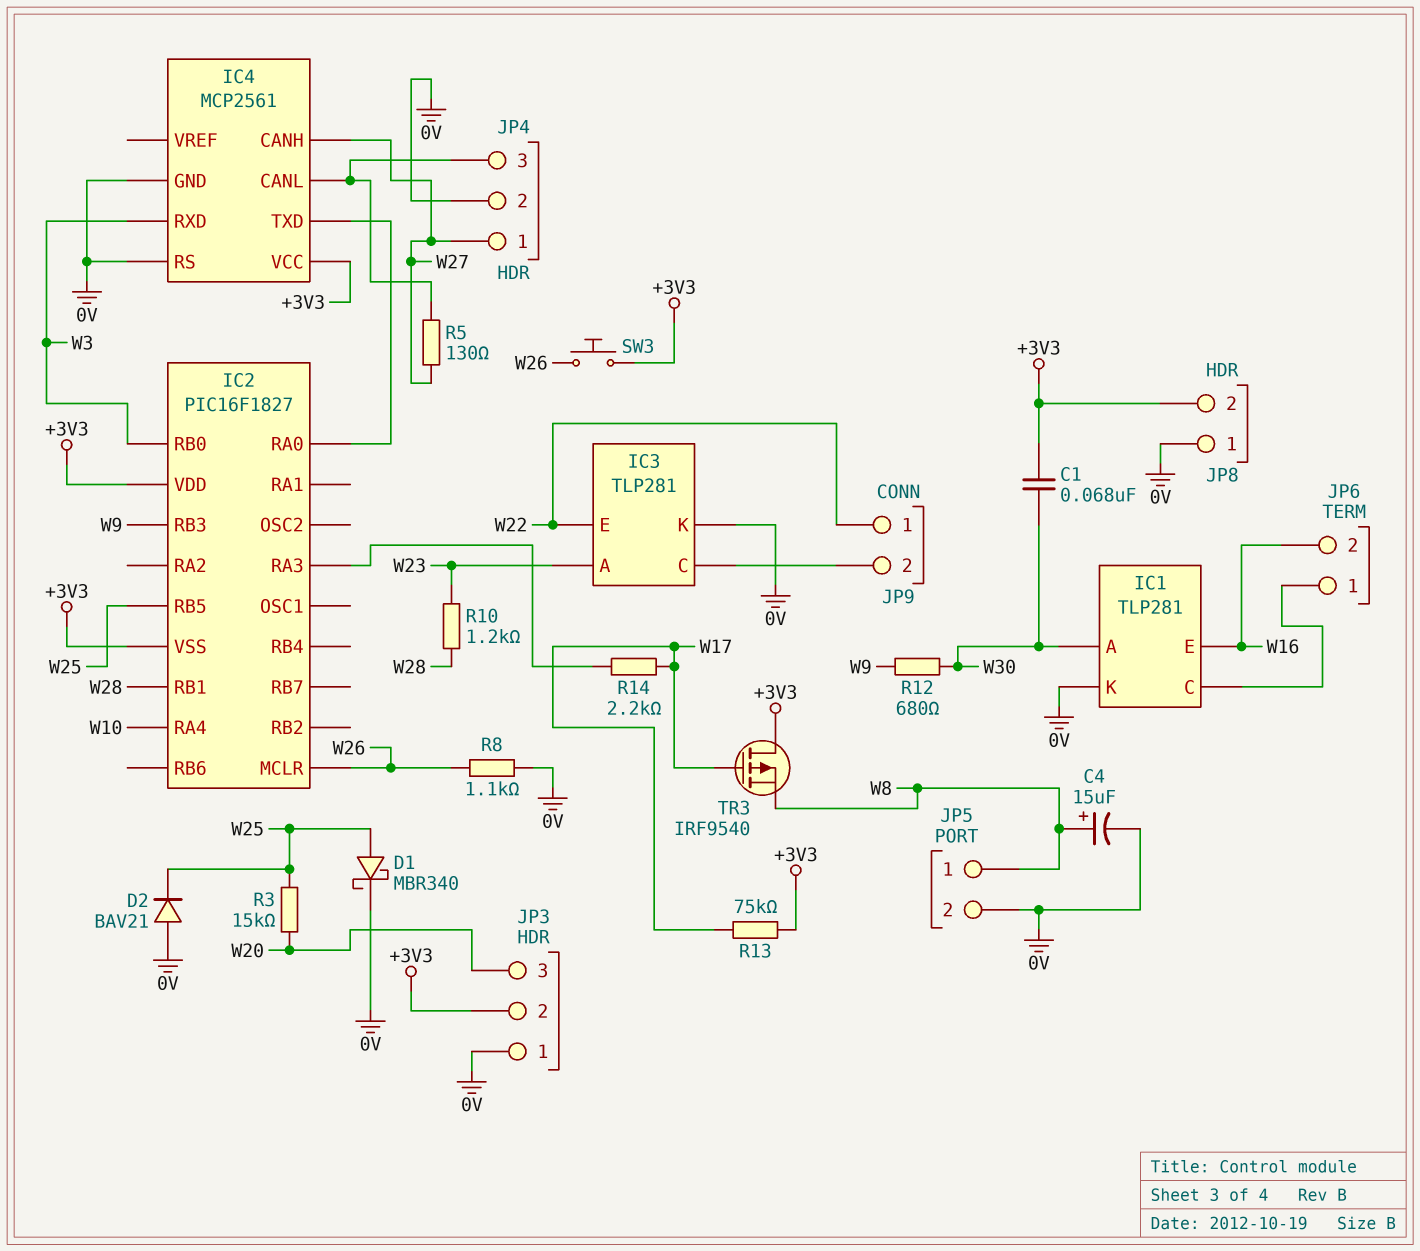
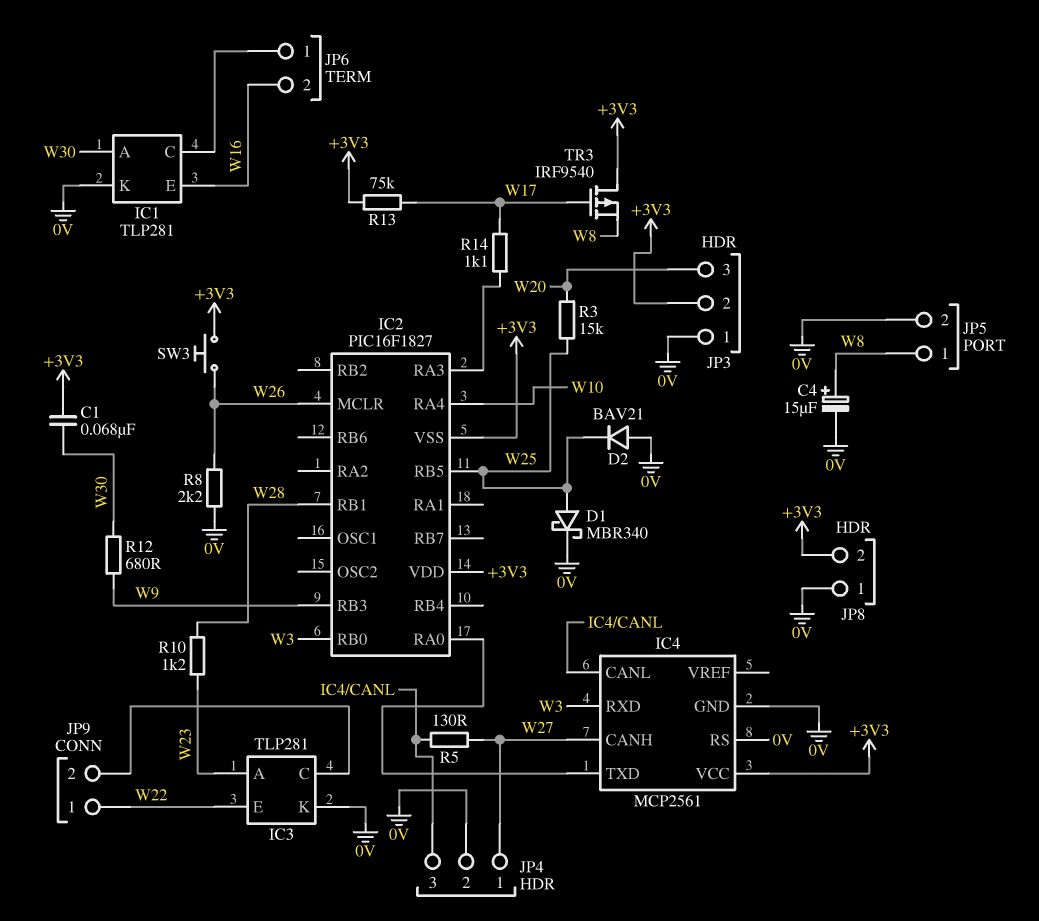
R8: 1.1k (0V, W26) -> 2.2k (0V, W26)
R14: 2.2k (IC2/RA3, W17) -> 1.1k (IC2/RA3, W17)

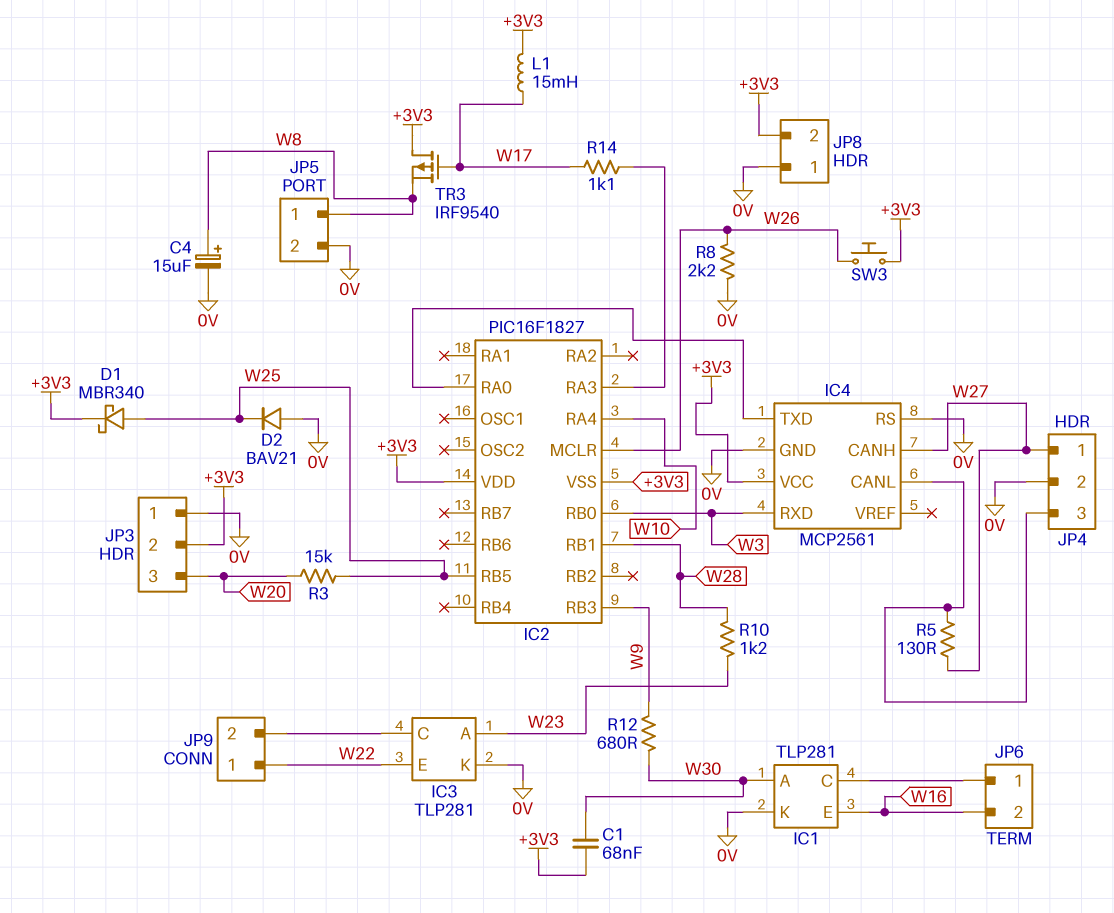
D1: schottky MBR340 (A W25, K 0V) -> schottky MBR340 (A W25, K +3V3)
L1: none -> 15mH (+3V3, W17)
R13: 75k (+3V3, W17) -> none

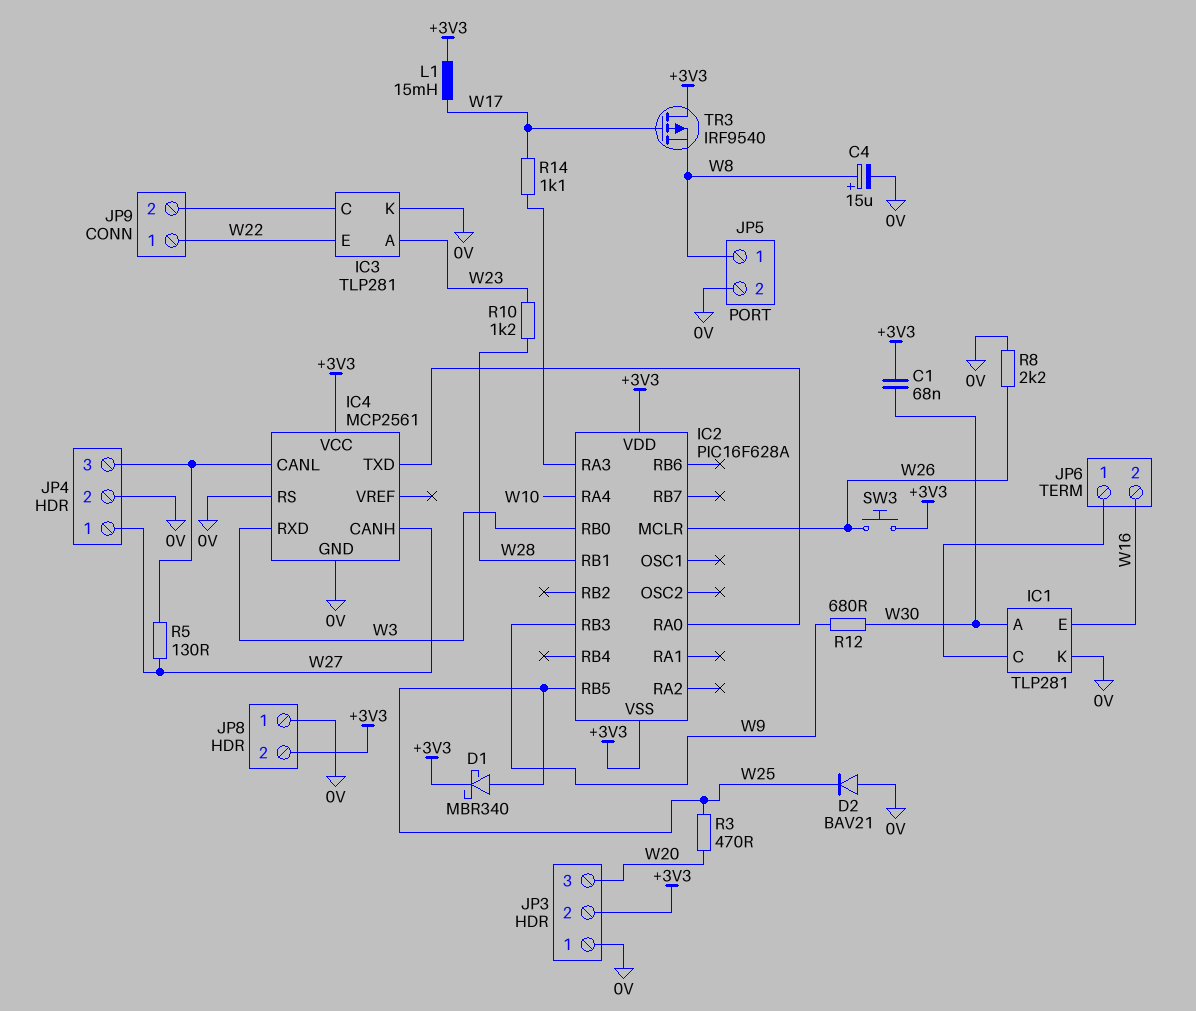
IC2: PIC16F1827 -> PIC16F628A
R3: 15k (W20, W25) -> 470 (W20, W25)

